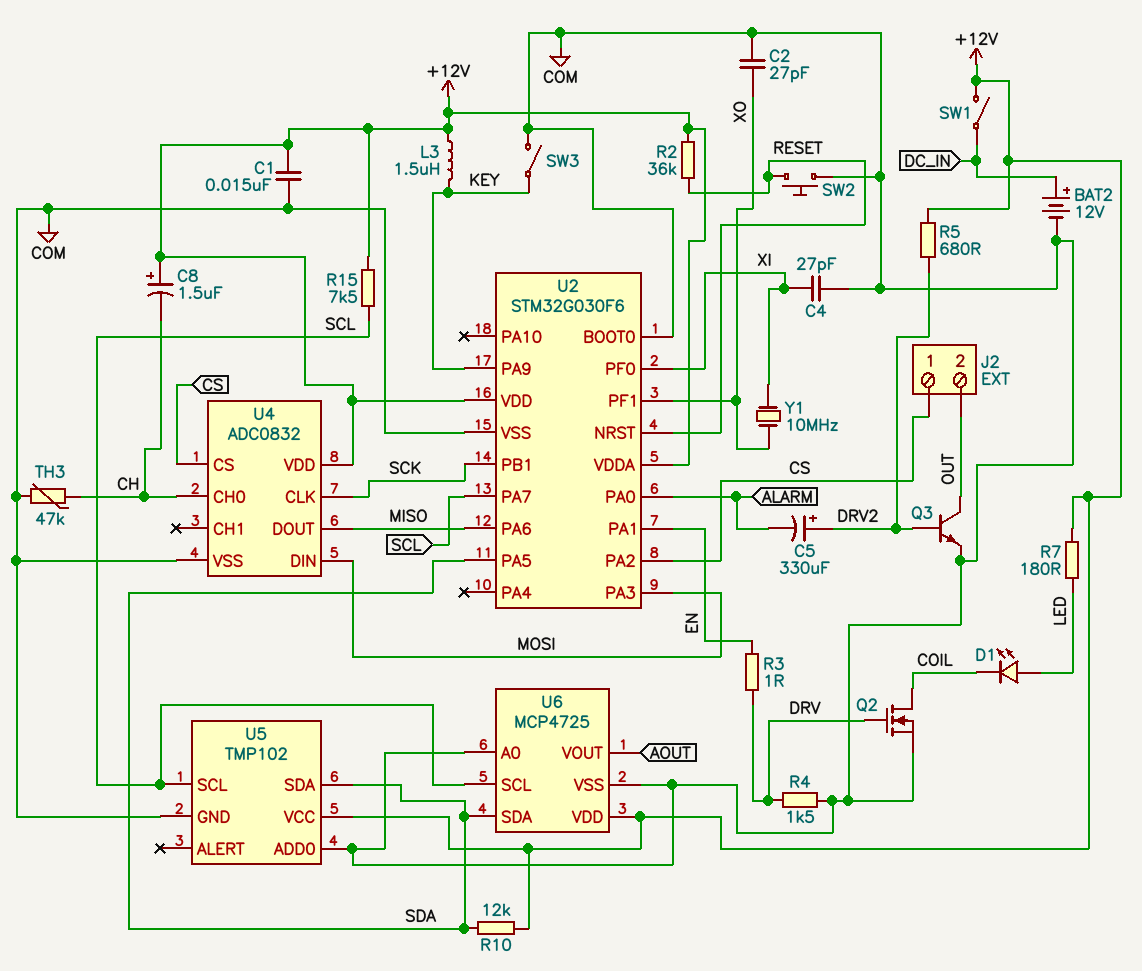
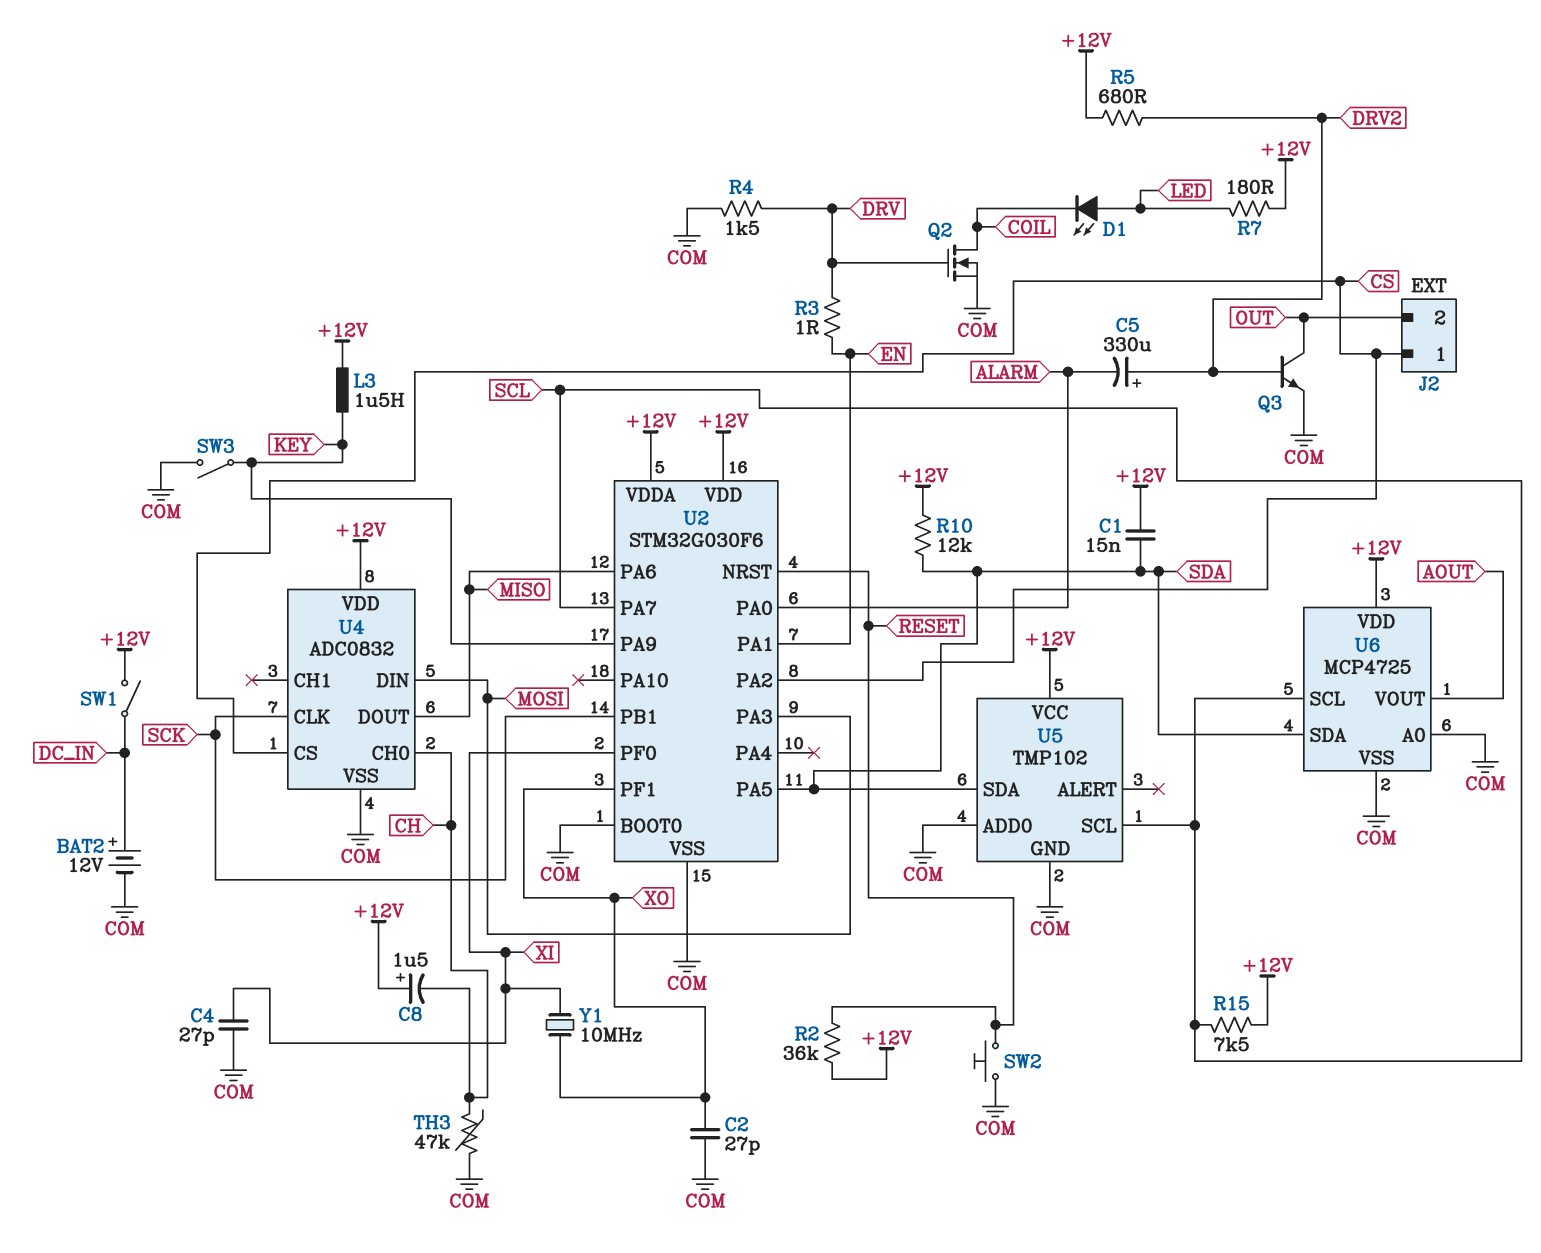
C1: 15nF (+12V, COM) -> 15nF (+12V, SDA)

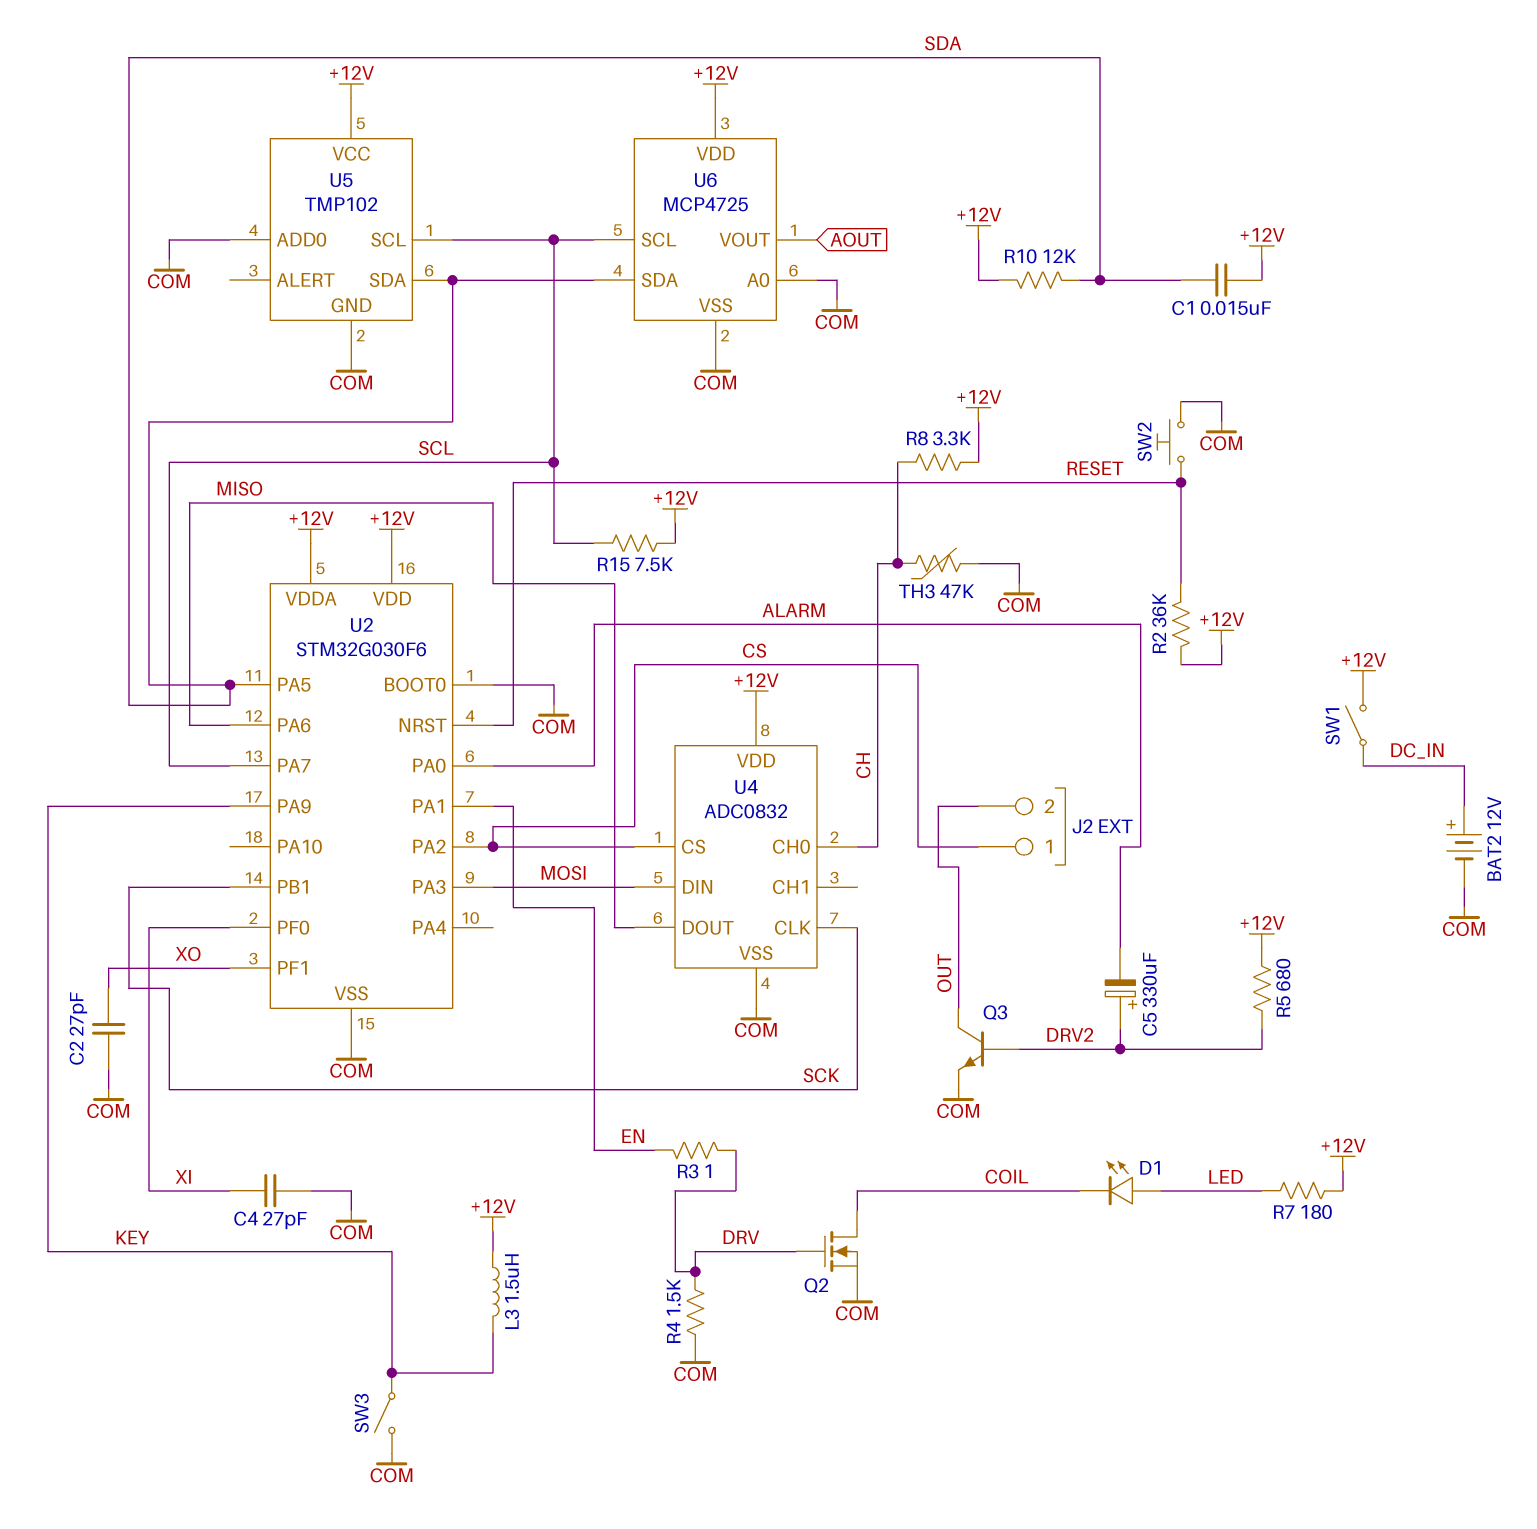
C8: 1.5uF (plus +12V, minus CH) -> none
R8: none -> 3.3k (+12V, CH)
Y1: 10MHz (XI, XO) -> none

